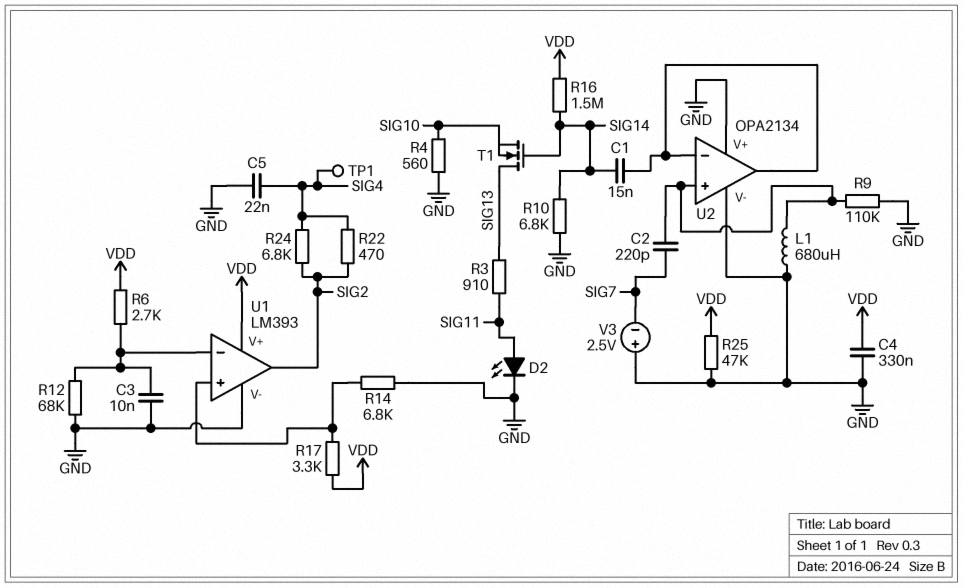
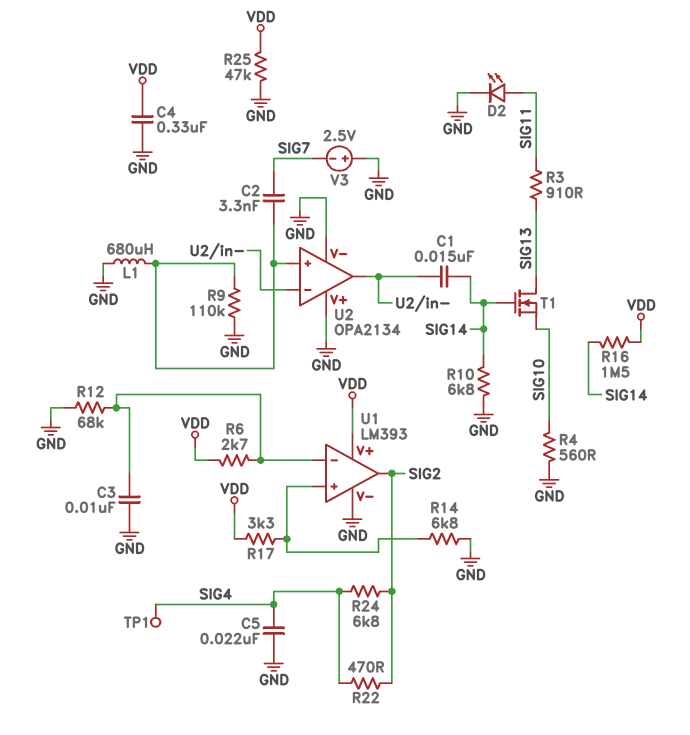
C2: 220pF (SIG7, U2/in+) -> 3.3nF (SIG7, U2/in+)

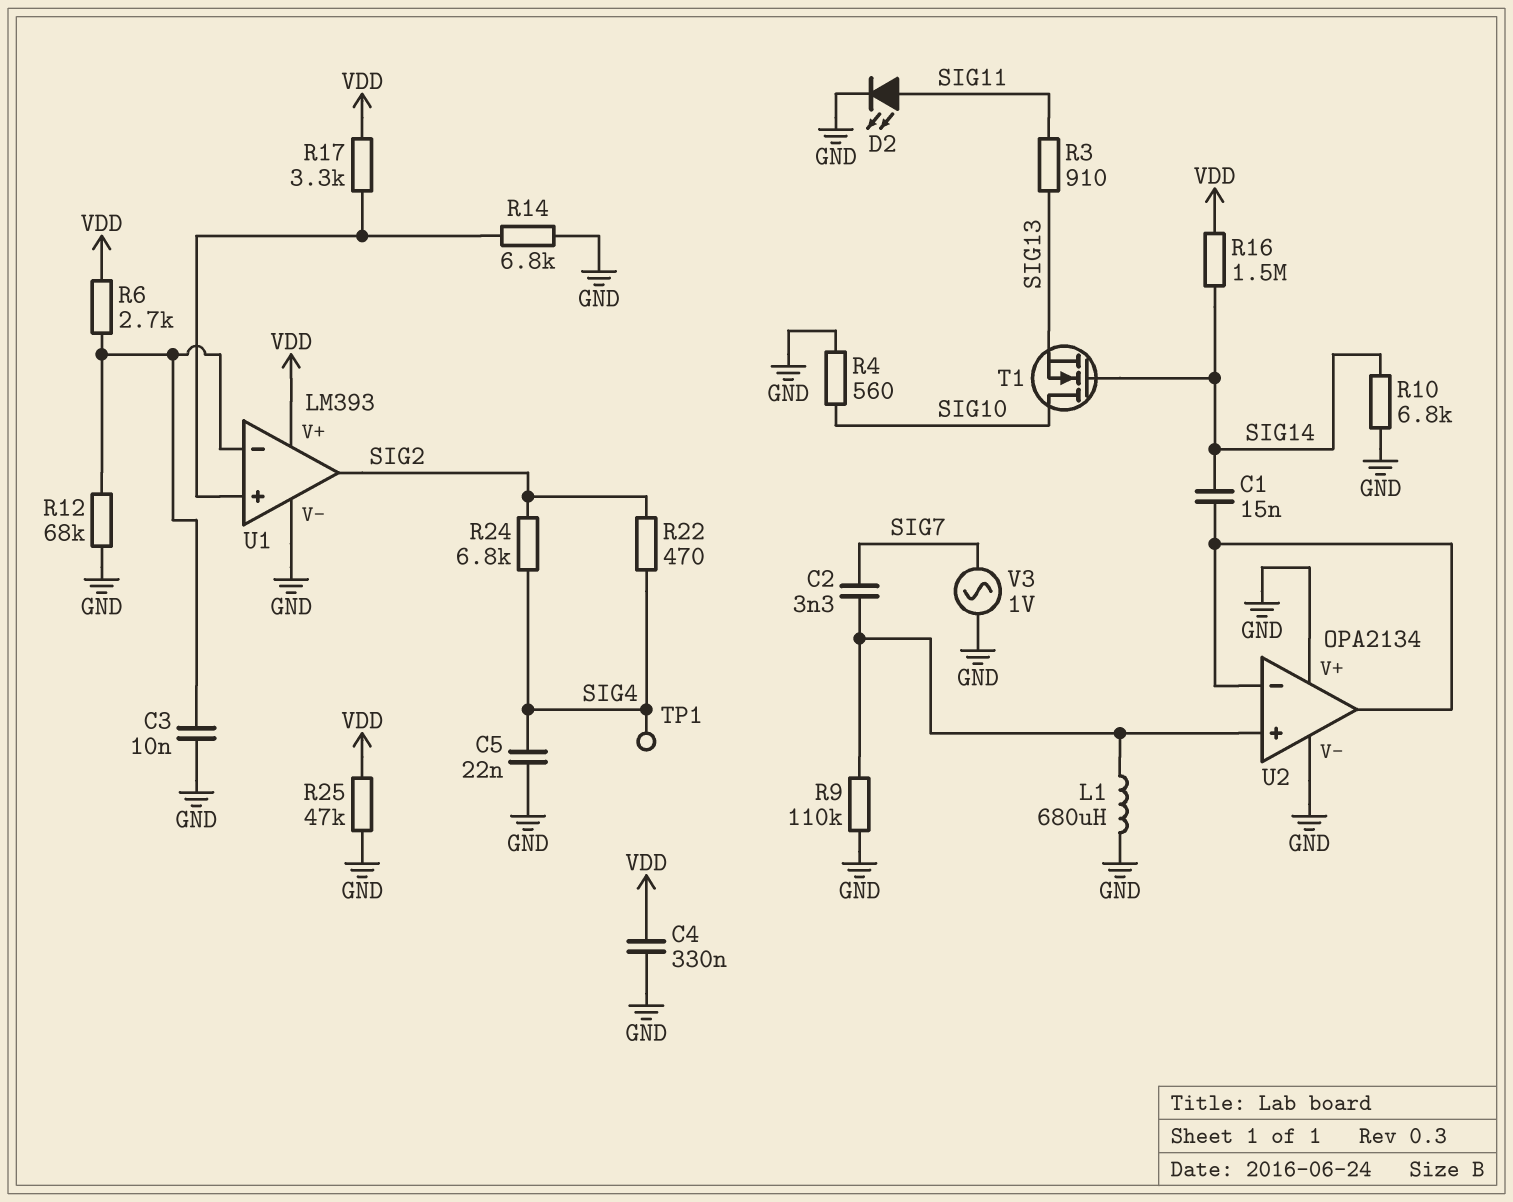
T1: NMOS (G SIG14, D SIG13, S SIG10) -> NMOS (G SIG14, D SIG10, S SIG13)
V3: 2.5V (plus GND, minus SIG7) -> AC 1V (GND, SIG7)

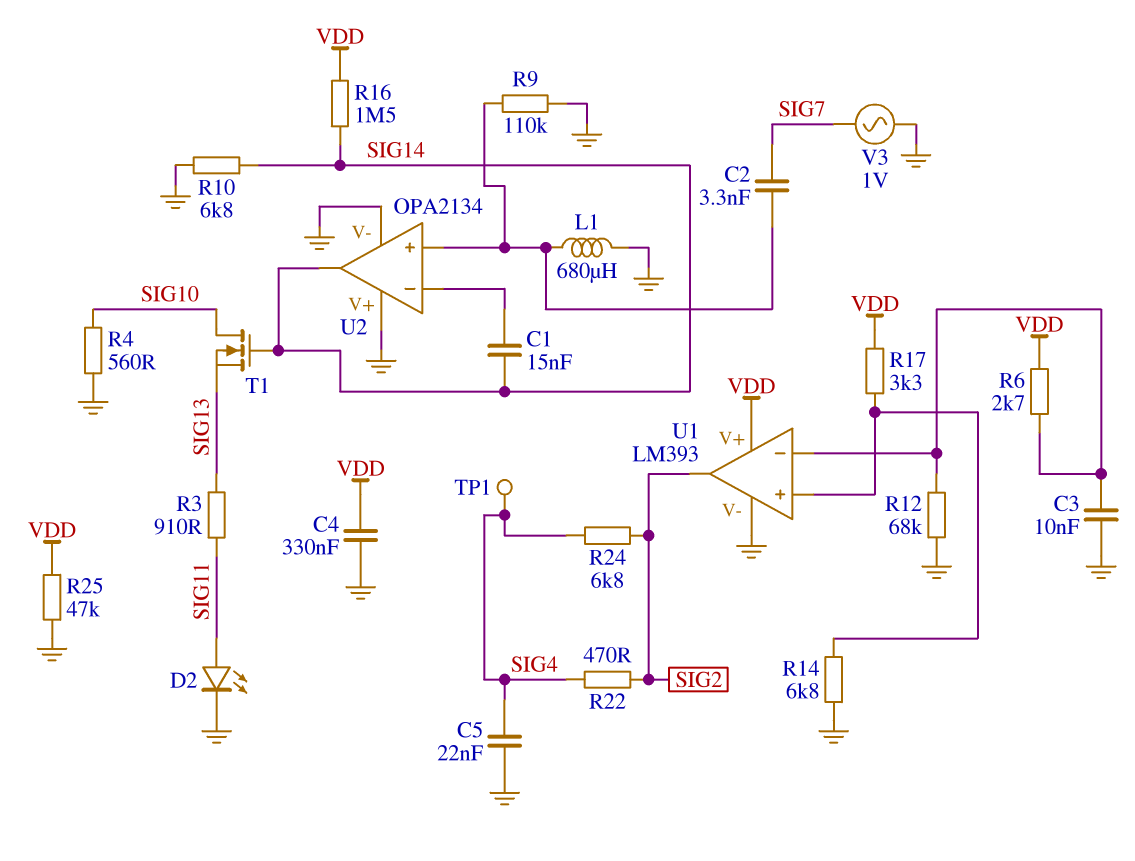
U2 pin out: U2/in- -> SIG14

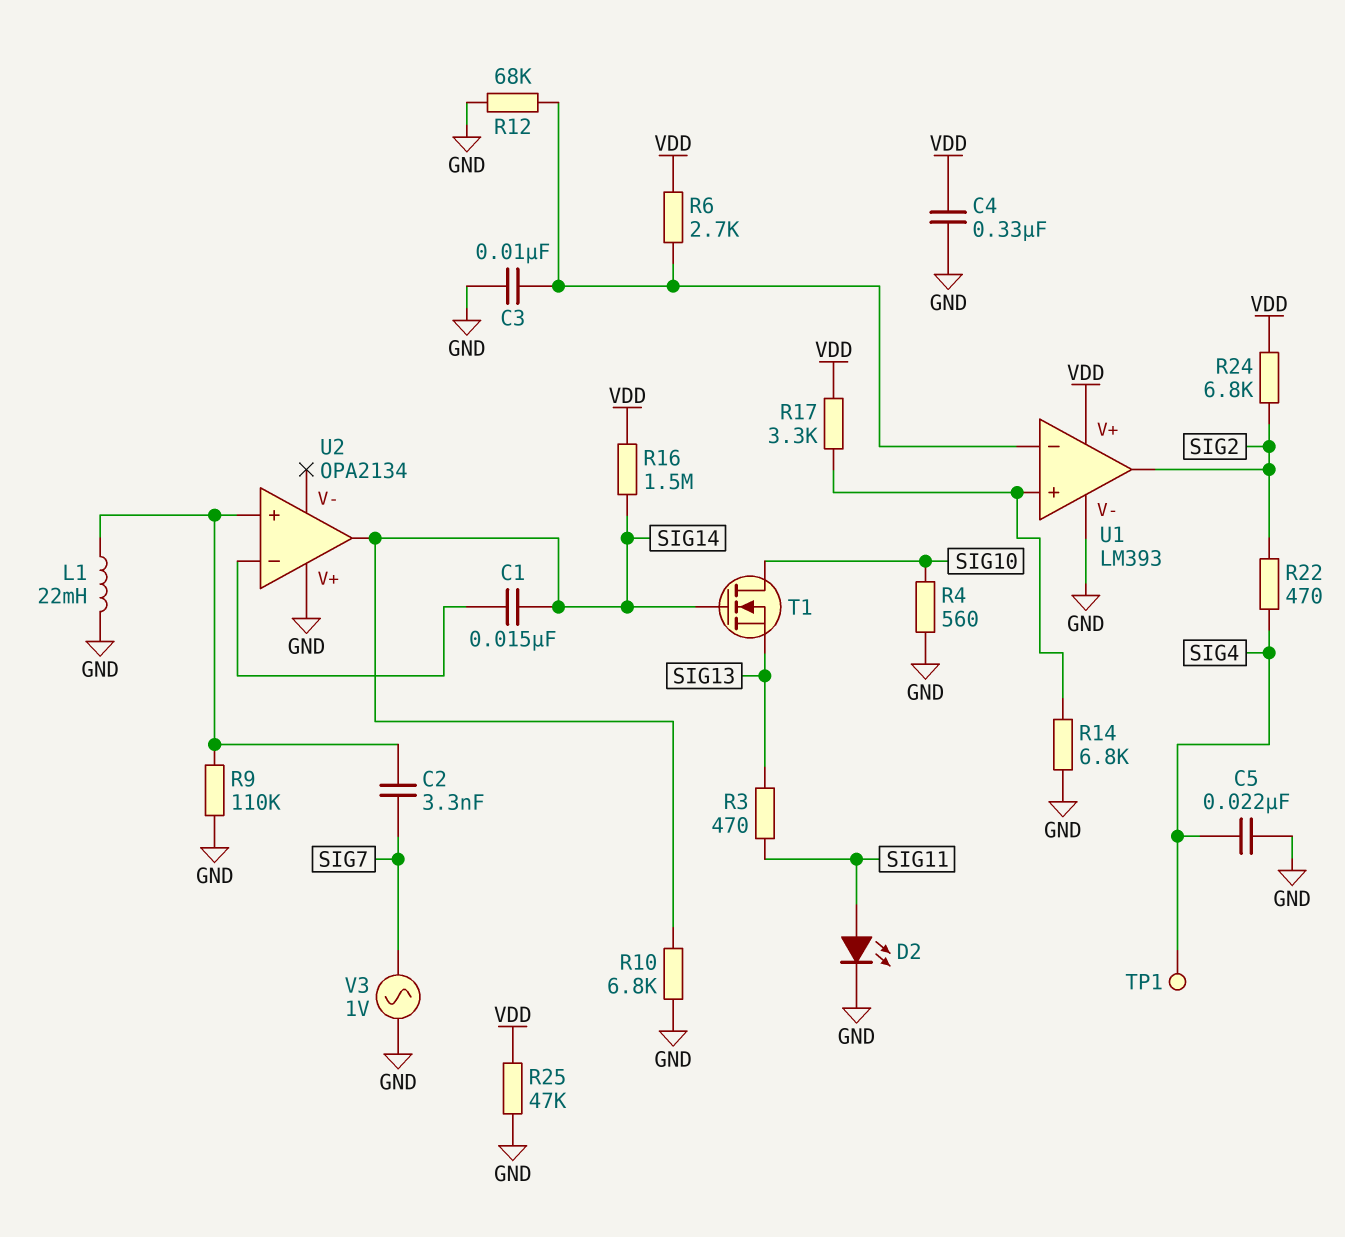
L1: 680uH (GND, U2/in+) -> 22mH (GND, U2/in+)
R3: 910 (SIG11, SIG13) -> 470 (SIG11, SIG13)
R24: 6.8k (SIG2, SIG4) -> 6.8k (SIG2, VDD)
U2 pin V-: GND -> none

